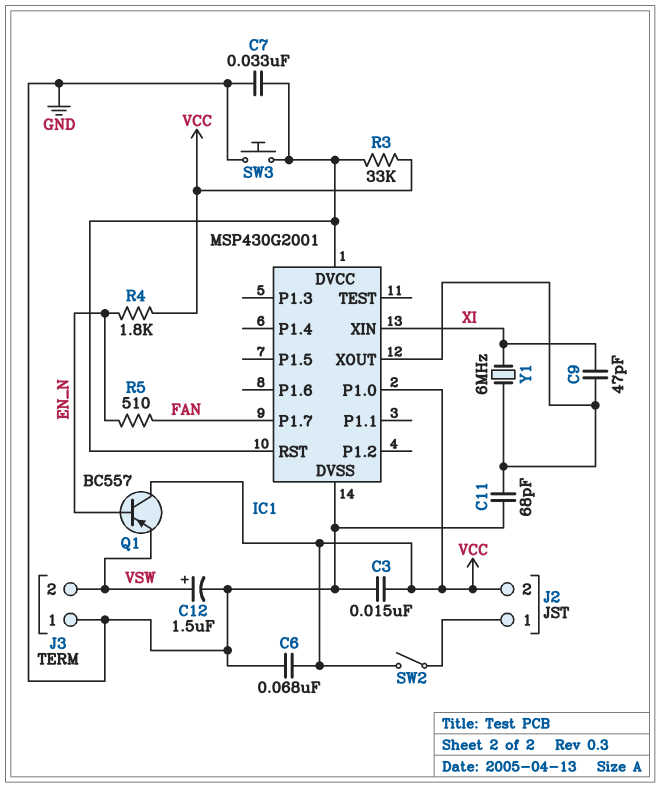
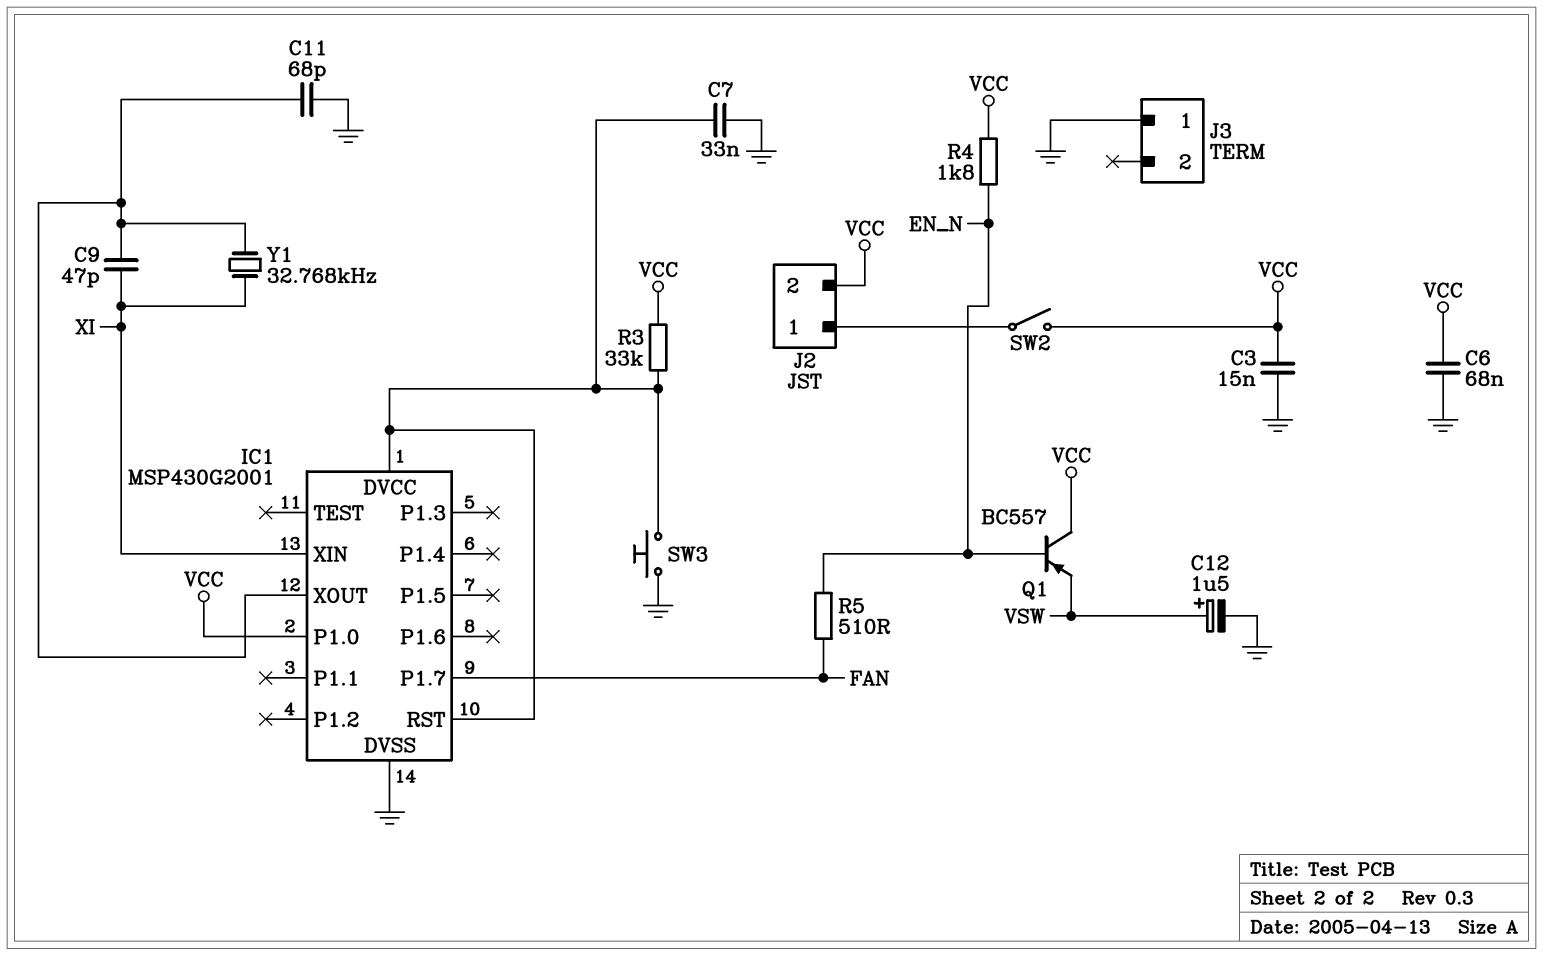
J3 pin 2: VSW -> none
Y1: 6MHz (IC1/XOUT, XI) -> 32.768kHz (IC1/XOUT, XI)

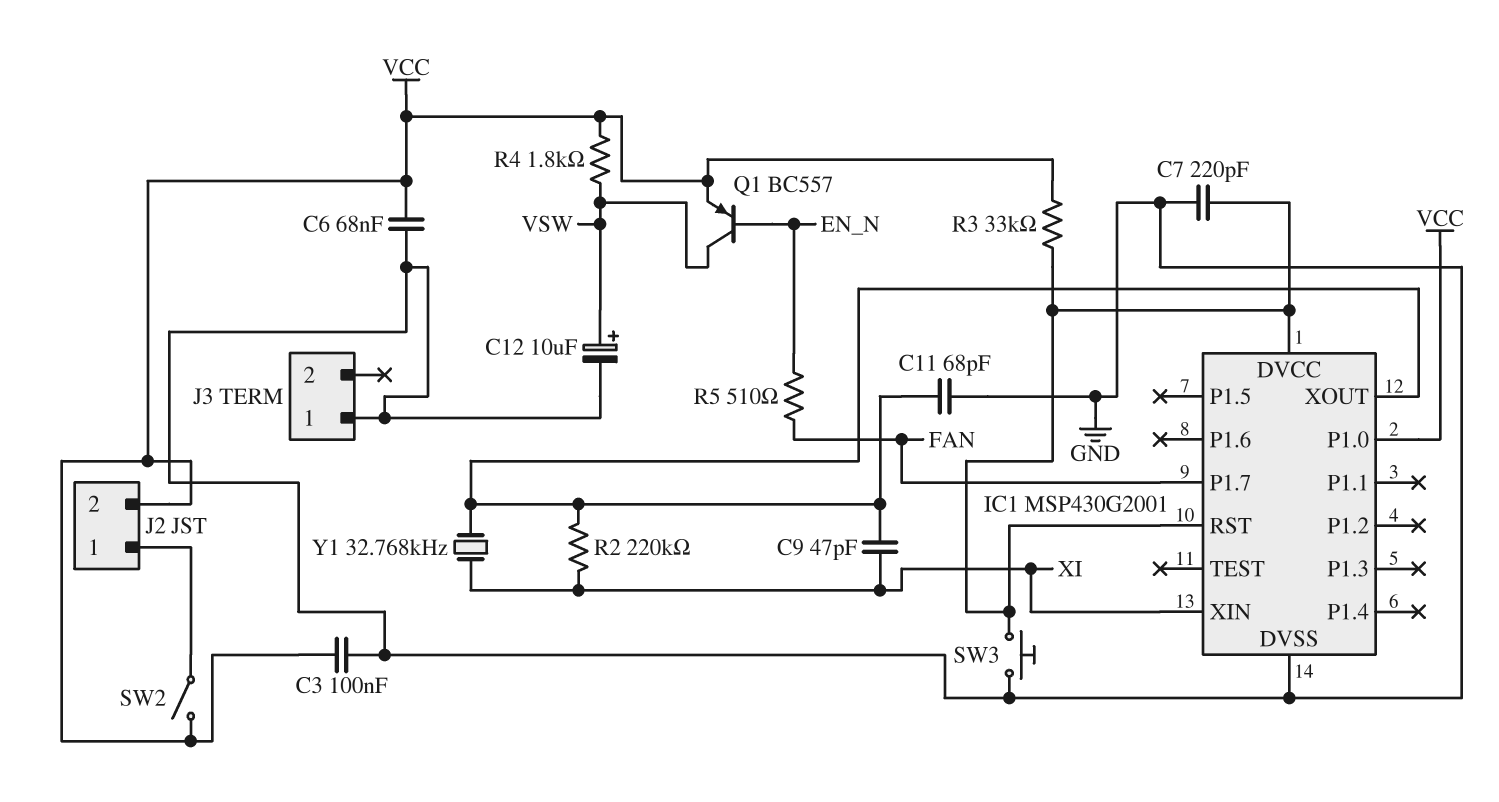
C3: 15nF (GND, VCC) -> 100nF (GND, VCC)
C7: 33nF (GND, IC1/DVCC) -> 220pF (GND, IC1/DVCC)
C12: 1.5uF (plus VSW, minus GND) -> 10uF (plus VSW, minus GND)
Q1: PNP BC557 (B EN_N, C VCC, E VSW) -> PNP BC557 (B EN_N, C VSW, E VCC)
R2: none -> 220k (IC1/XOUT, XI)
R4: 1.8k (EN_N, VCC) -> 1.8k (VCC, VSW)

